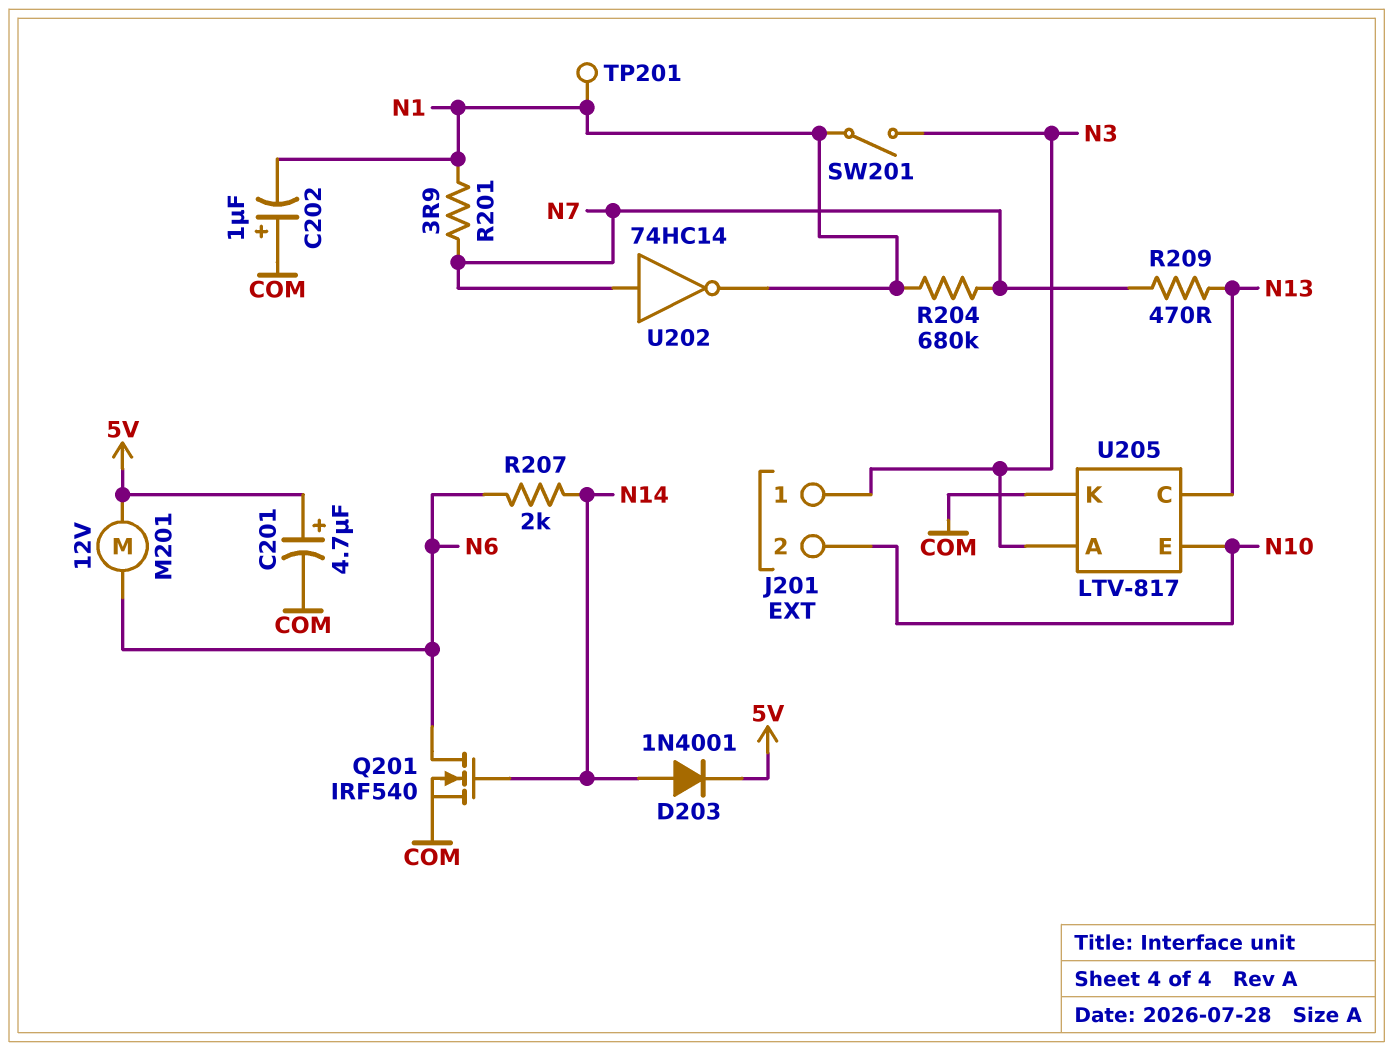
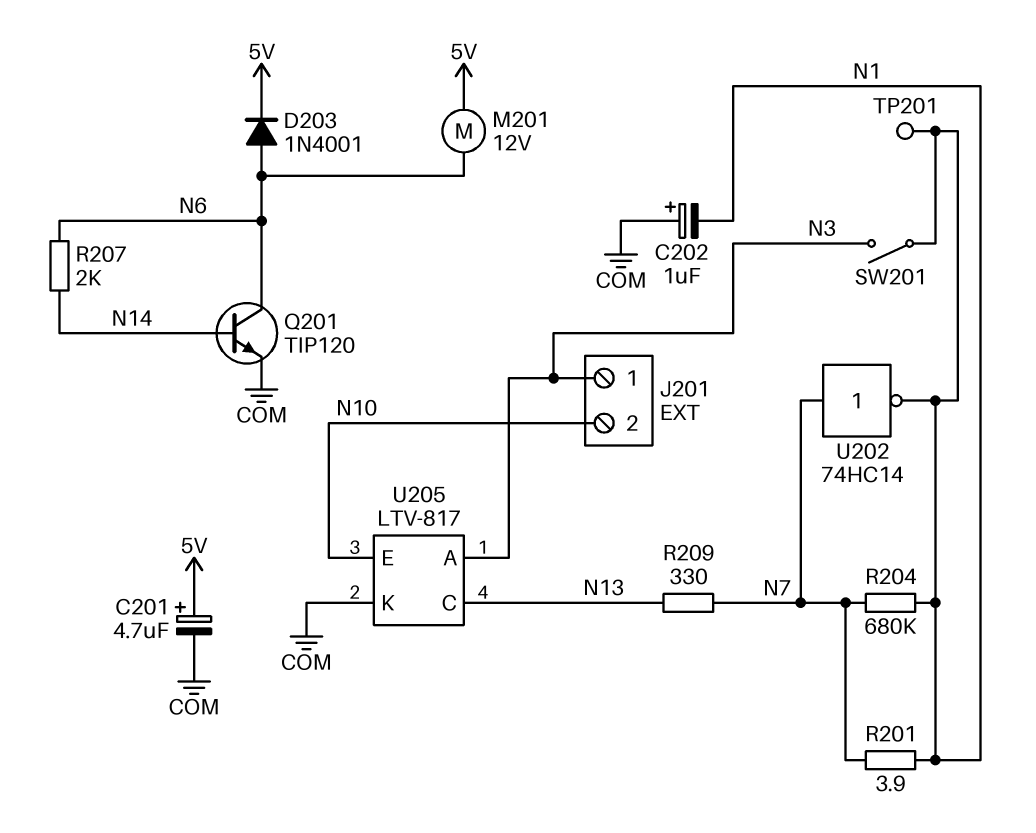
D203: diode 1N4001 (A N14, K 5V) -> diode 1N4001 (A N6, K 5V)
Q201: NMOS IRF540 (G N14, D N6, S COM) -> NPN TIP120 (B N14, C N6, E COM)
R209: 470 (N7, N13) -> 330 (N7, N13)

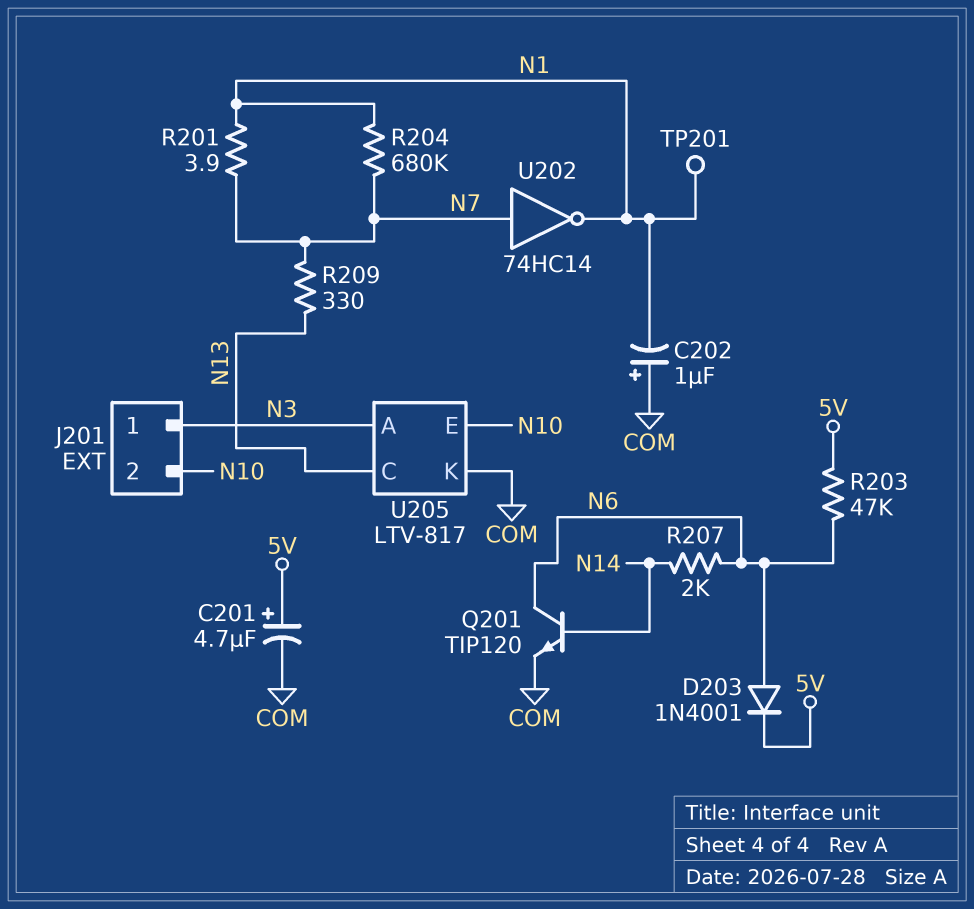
M201: motor 12V (5V, N6) -> none
R203: none -> 47k (5V, N6)
SW201: switch (N1, N3) -> none

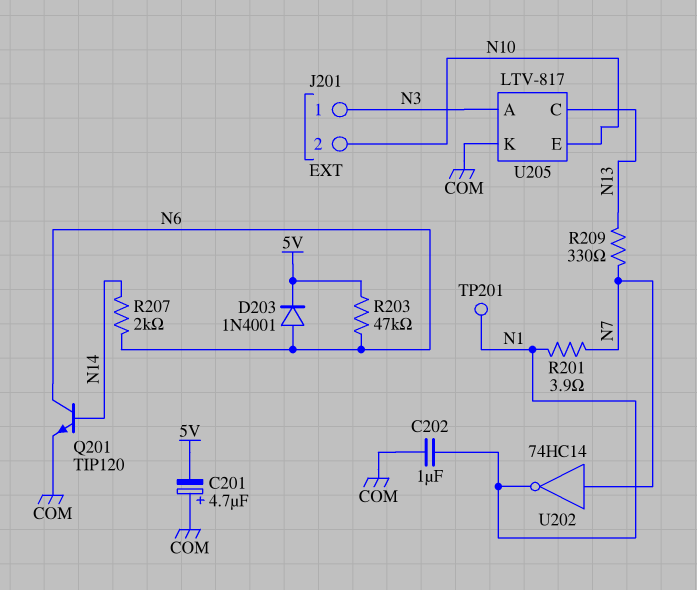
C201: 4.7uF (plus 5V, minus COM) -> 4.7uF (plus COM, minus 5V)
C202: 1uF (plus COM, minus N1) -> 1uF (COM, N1)
R204: 680k (N1, N7) -> none

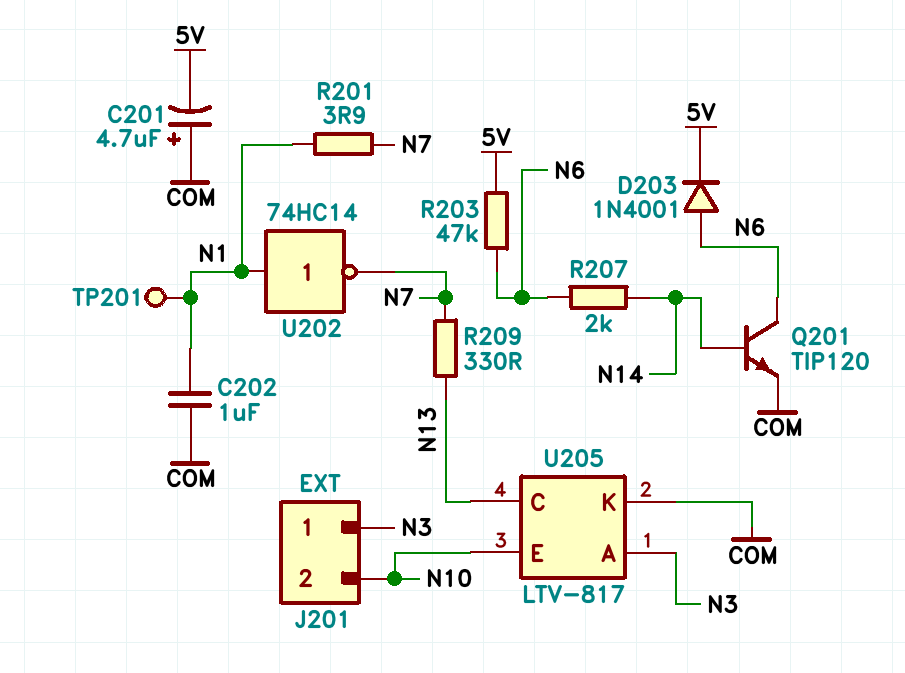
U202: NOT 74HC14 (in N7, out N1) -> NOT 74HC14 (in N1, out N7)

